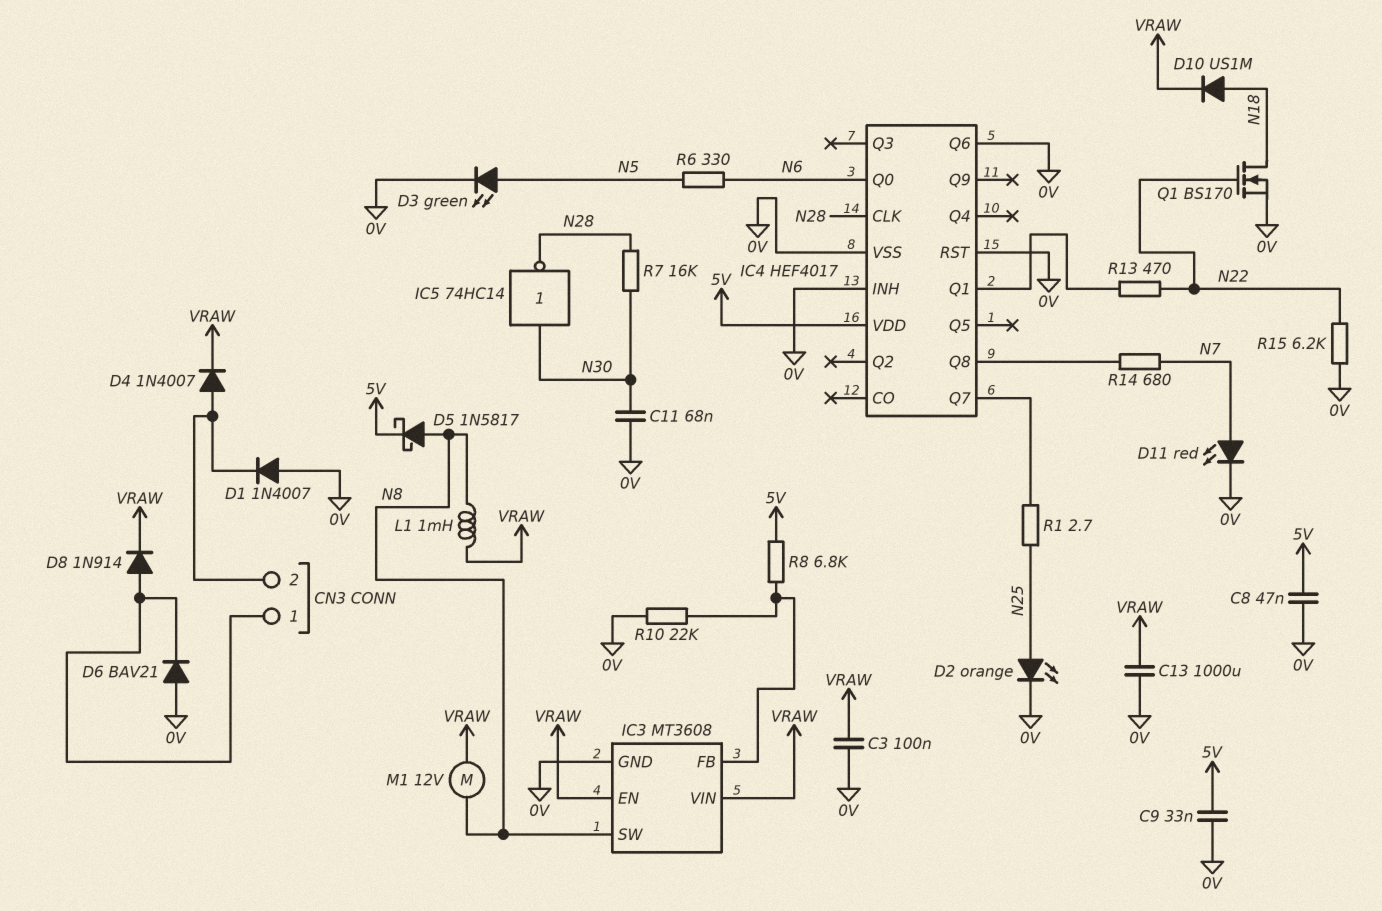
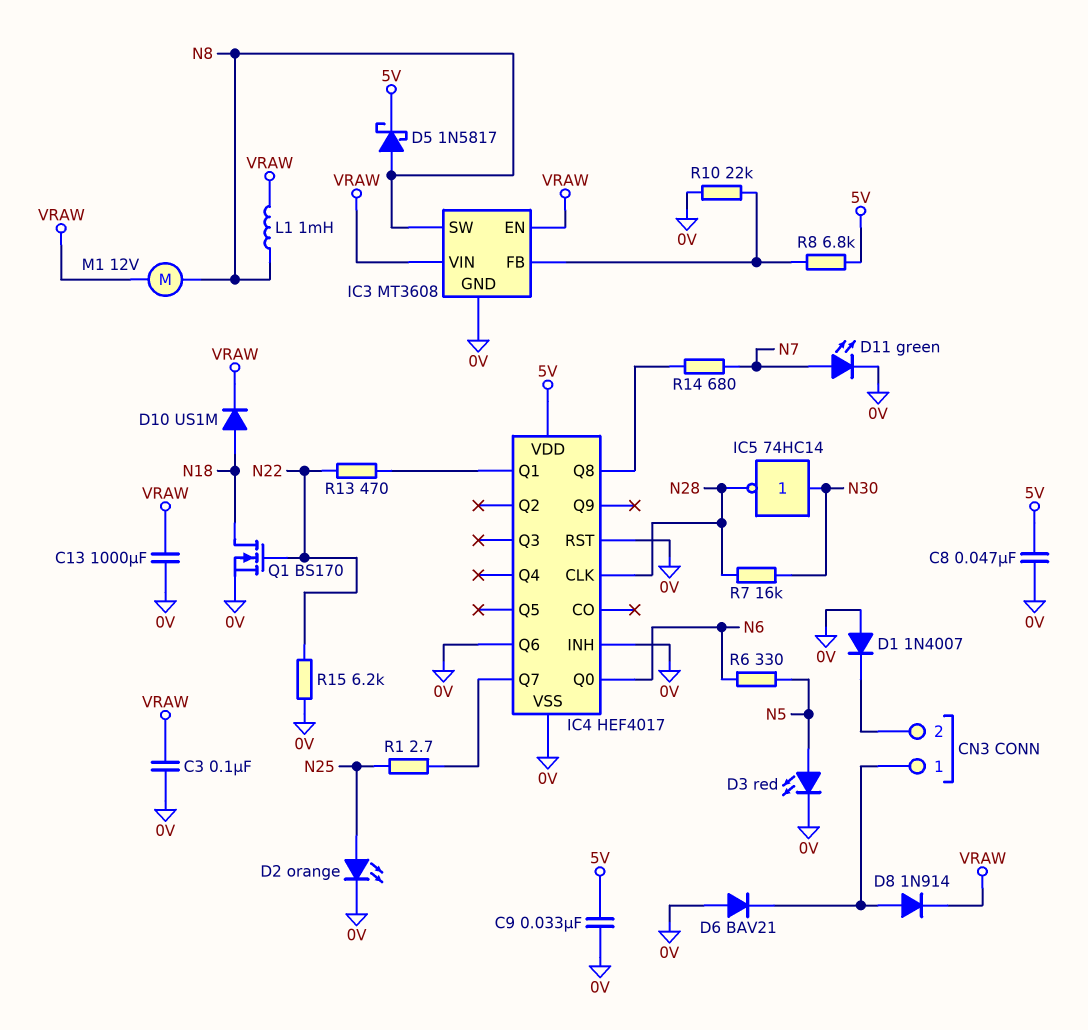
C11: 68nF (0V, N30) -> none
D3: LED green (A N5, K 0V) -> LED red (A N5, K 0V)
D4: diode 1N4007 (A CN3/2, K VRAW) -> none
D11: LED red (A N7, K 0V) -> LED green (A N7, K 0V)

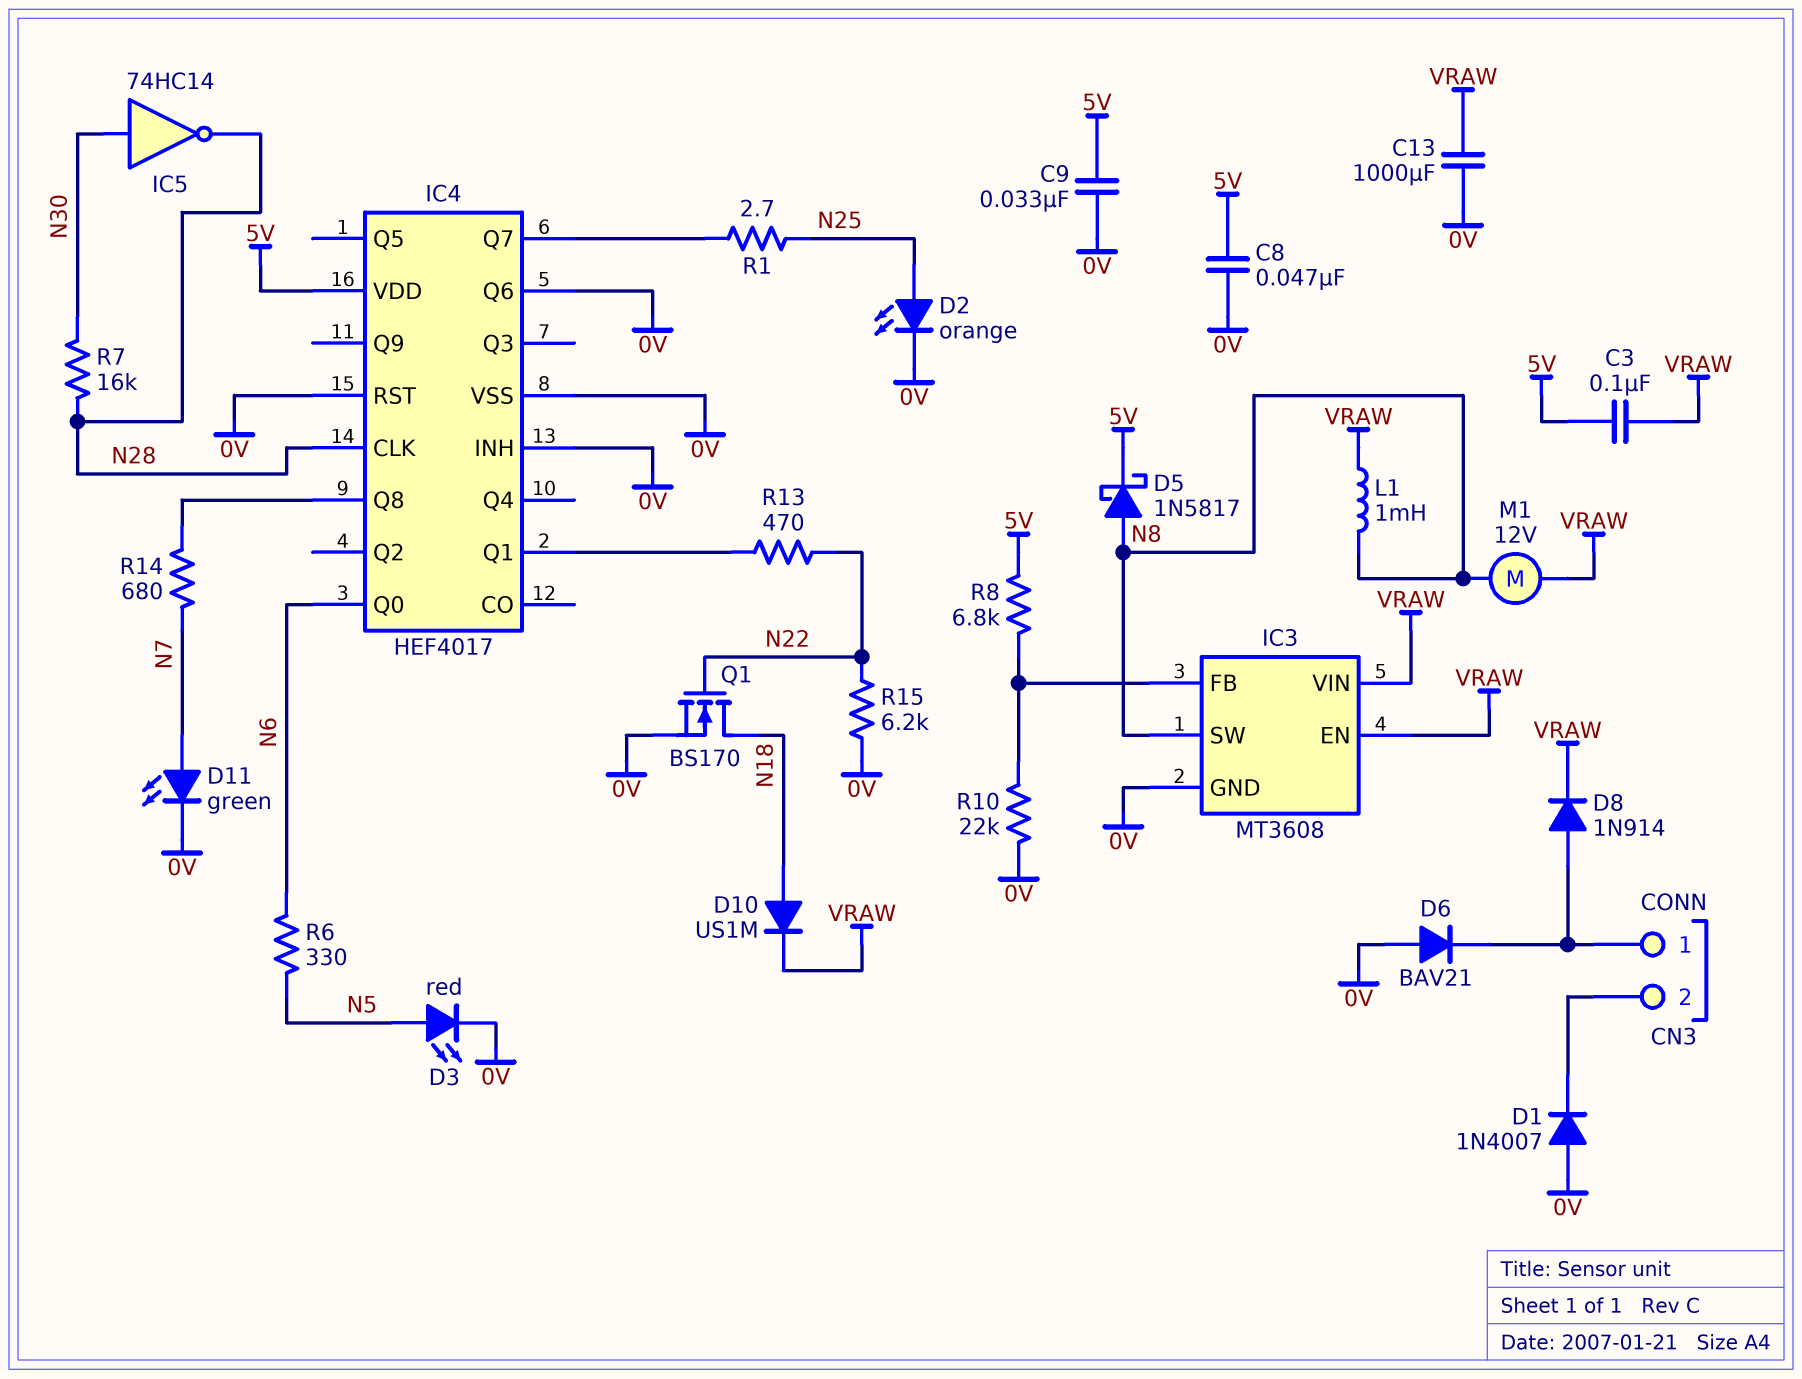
C3: 100nF (0V, VRAW) -> 100nF (5V, VRAW)

